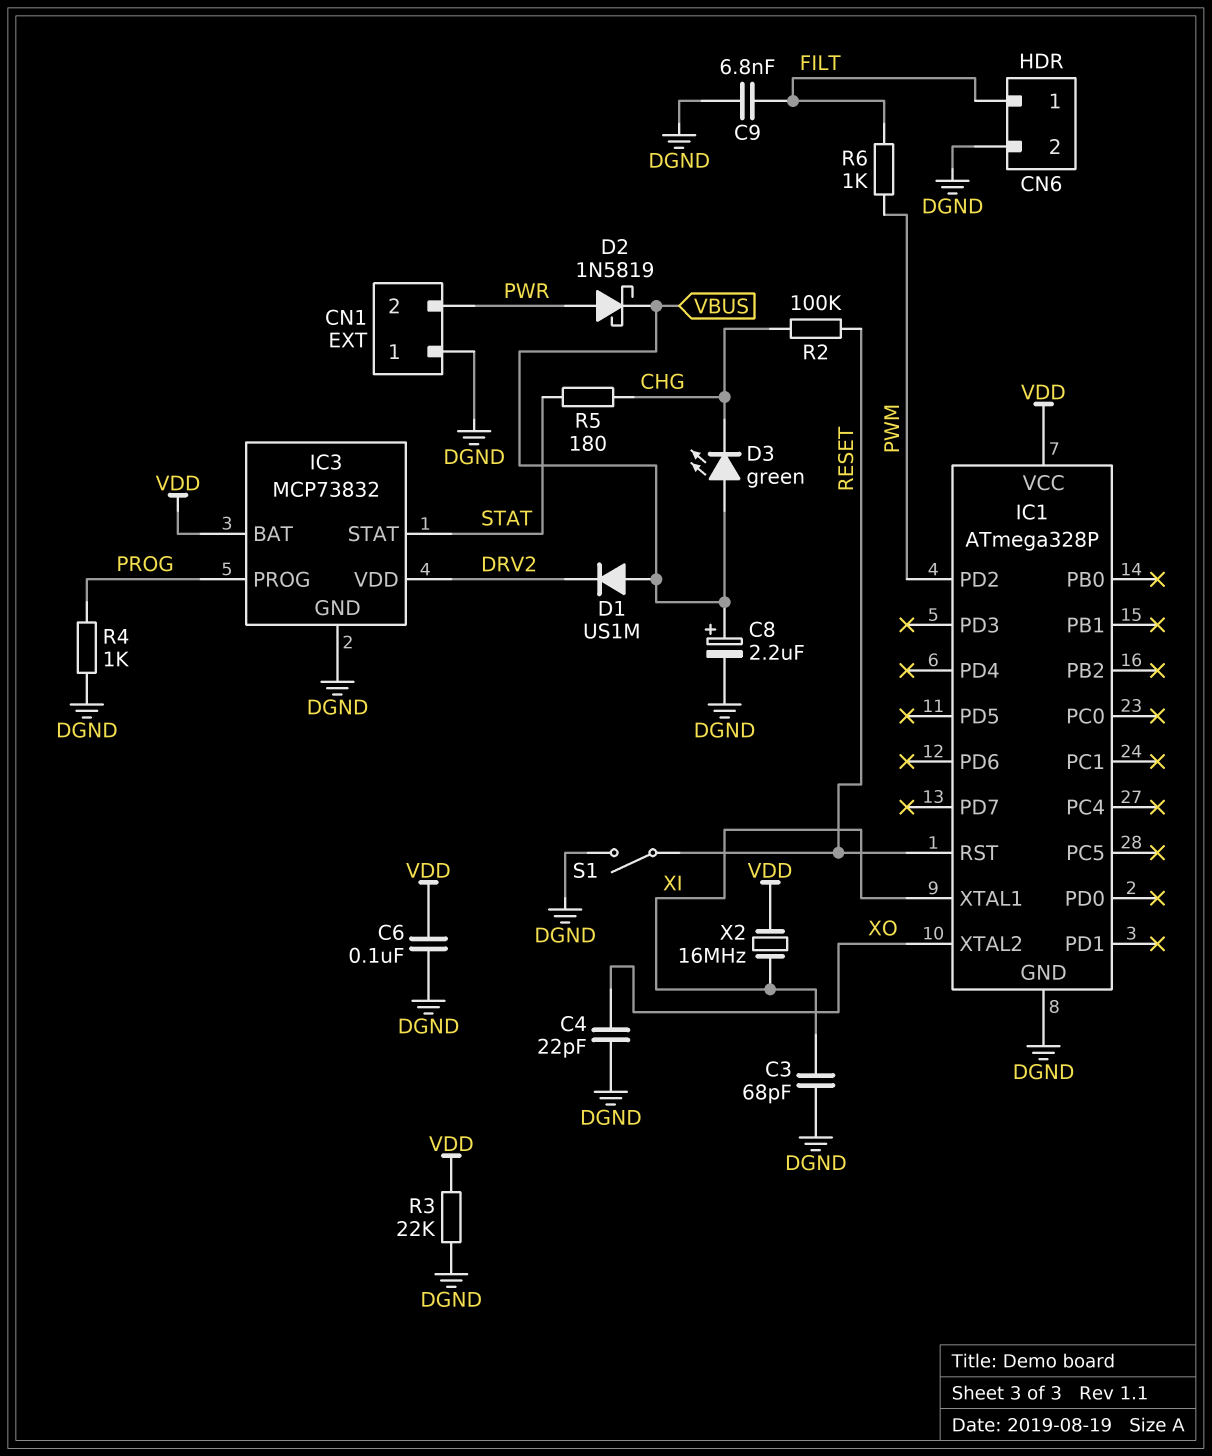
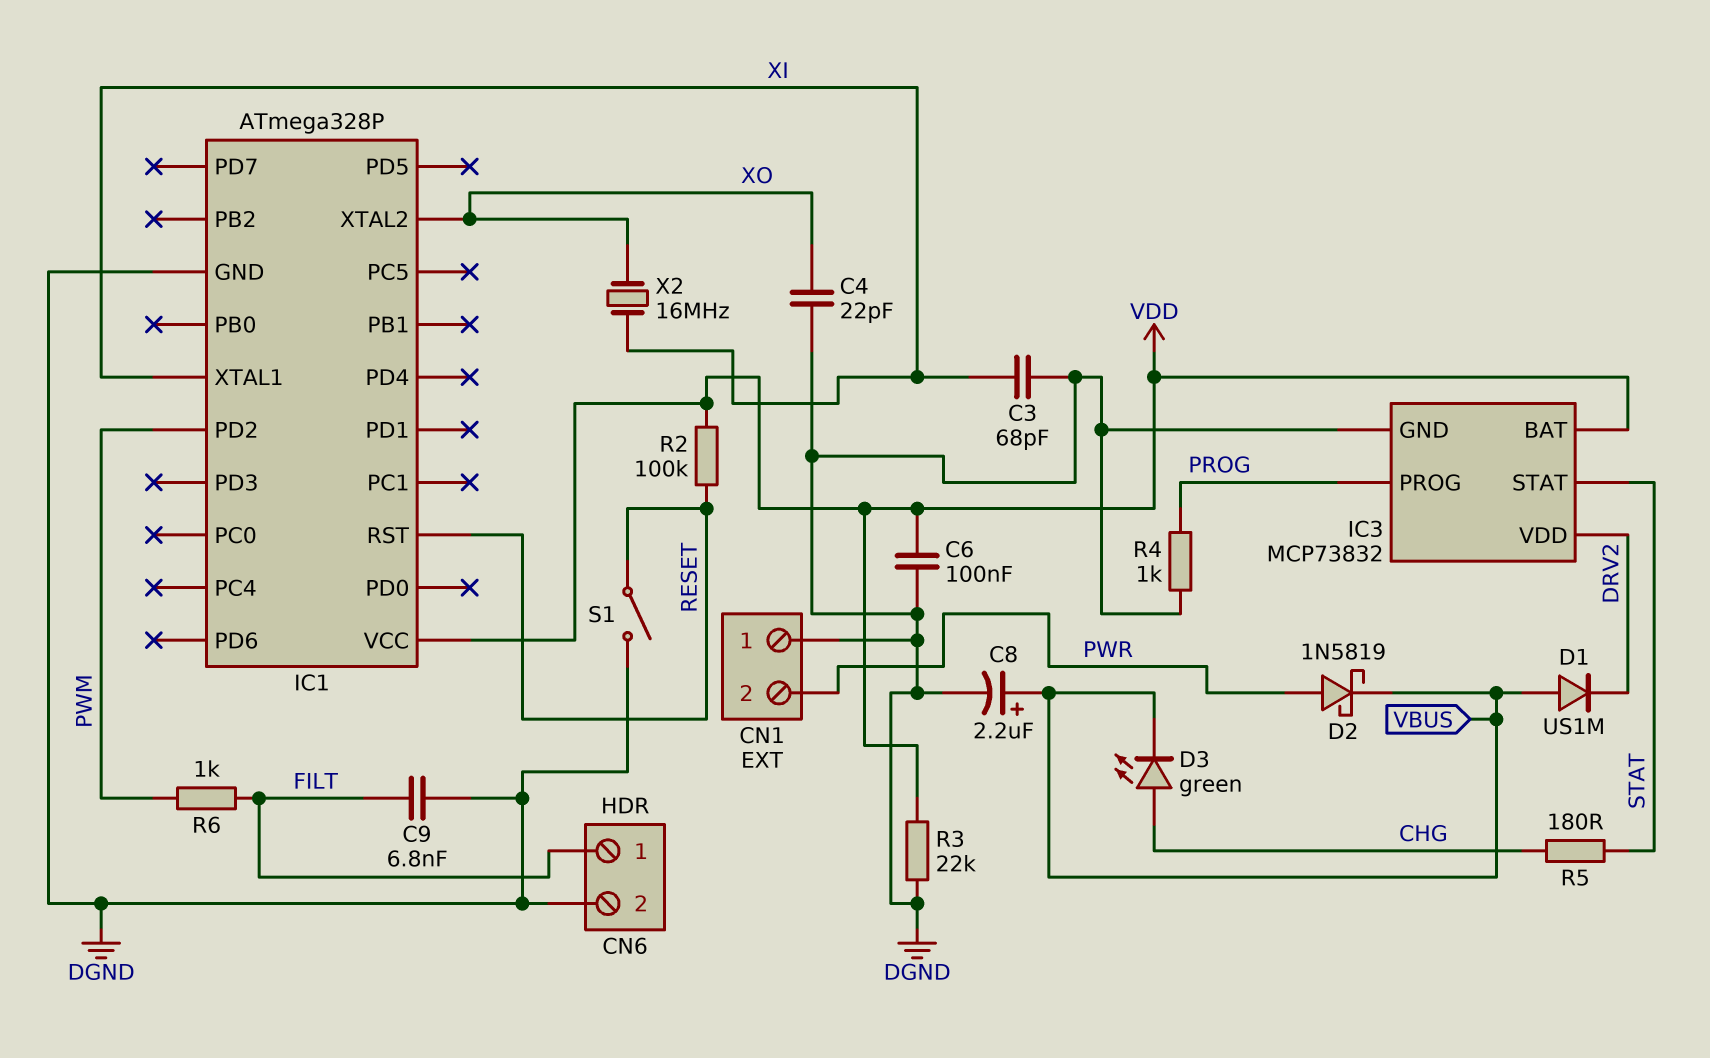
D3: LED green (A VBUS, K CHG) -> LED green (A CHG, K VBUS)
R2: 100k (CHG, RESET) -> 100k (RESET, VDD)
X2: 16MHz (VDD, XI) -> 16MHz (XI, XO)

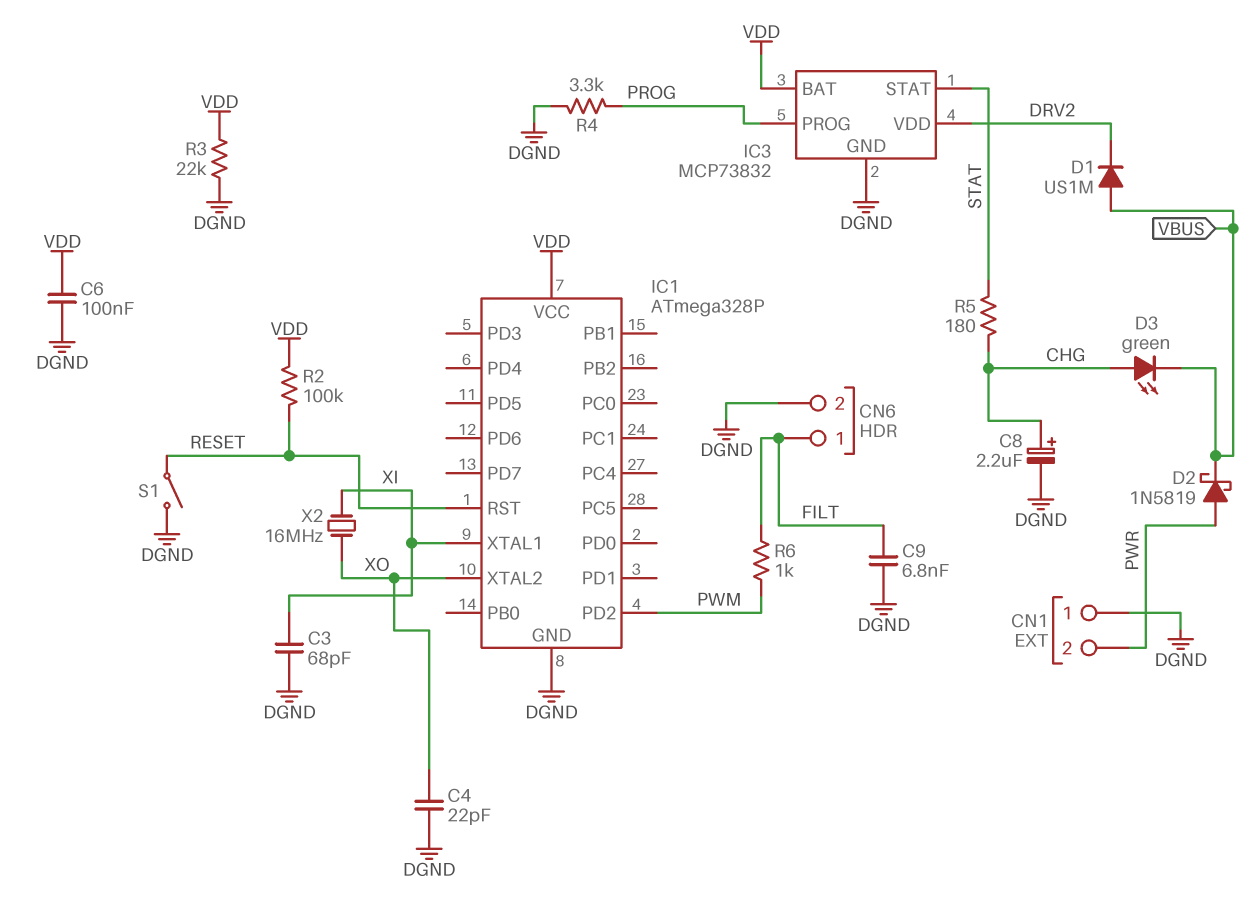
C8: 2.2uF (plus VBUS, minus DGND) -> 2.2uF (plus CHG, minus DGND)
R4: 1k (DGND, PROG) -> 3.3k (DGND, PROG)

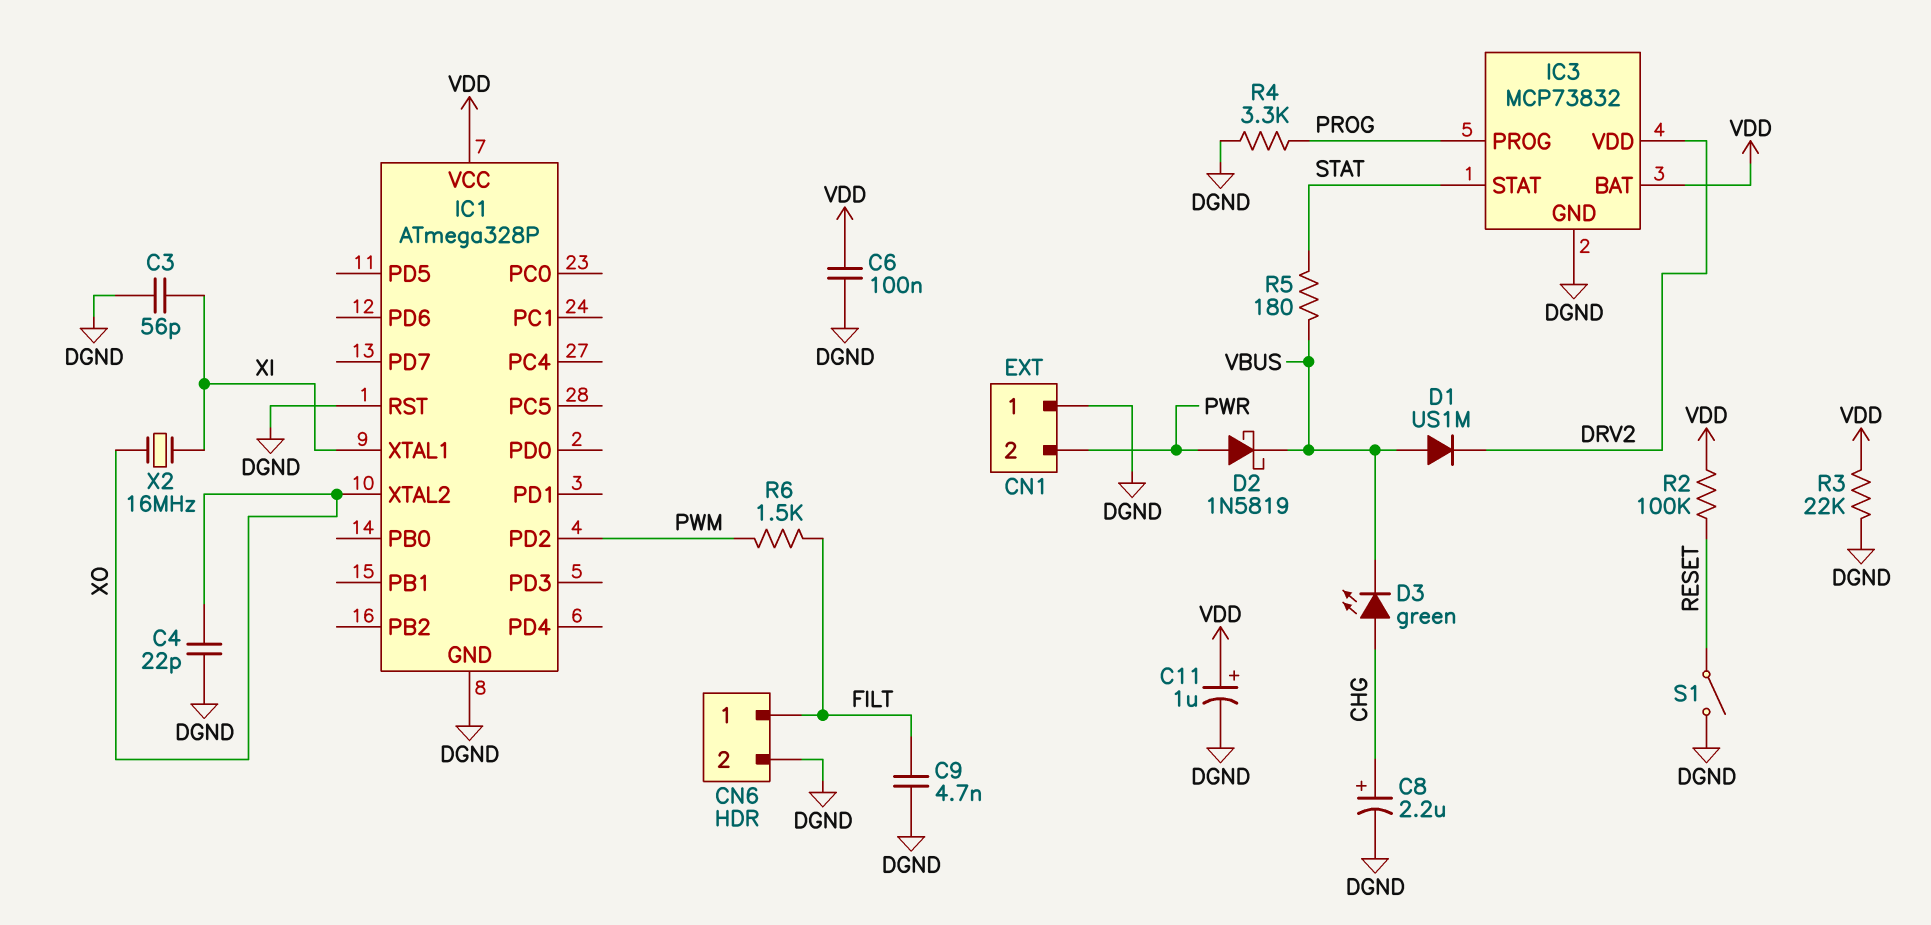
C3: 68pF (DGND, XI) -> 56pF (DGND, XI)
C9: 6.8nF (DGND, FILT) -> 4.7nF (DGND, FILT)
C11: none -> 1uF (plus VDD, minus DGND)
IC1 pin RST: RESET -> DGND
R5: 180 (CHG, STAT) -> 180 (STAT, VBUS)
R6: 1k (FILT, PWM) -> 1.5k (FILT, PWM)

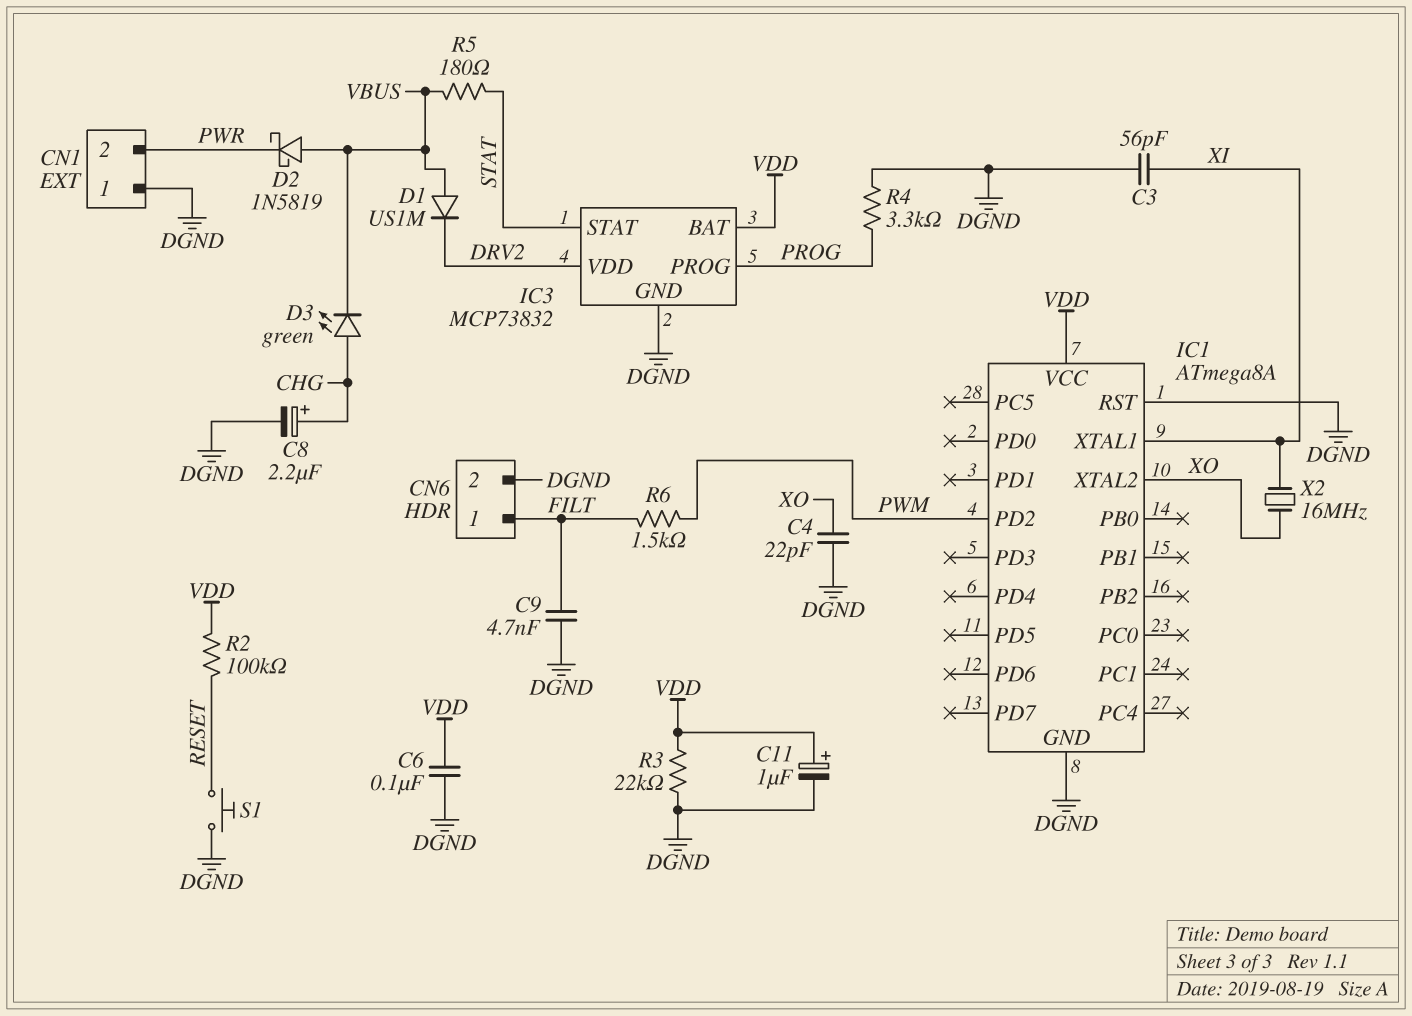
D2: schottky 1N5819 (A PWR, K VBUS) -> schottky 1N5819 (A VBUS, K PWR)
IC1: ATmega328P -> ATmega8A
S1: switch (DGND, RESET) -> button (DGND, RESET)

